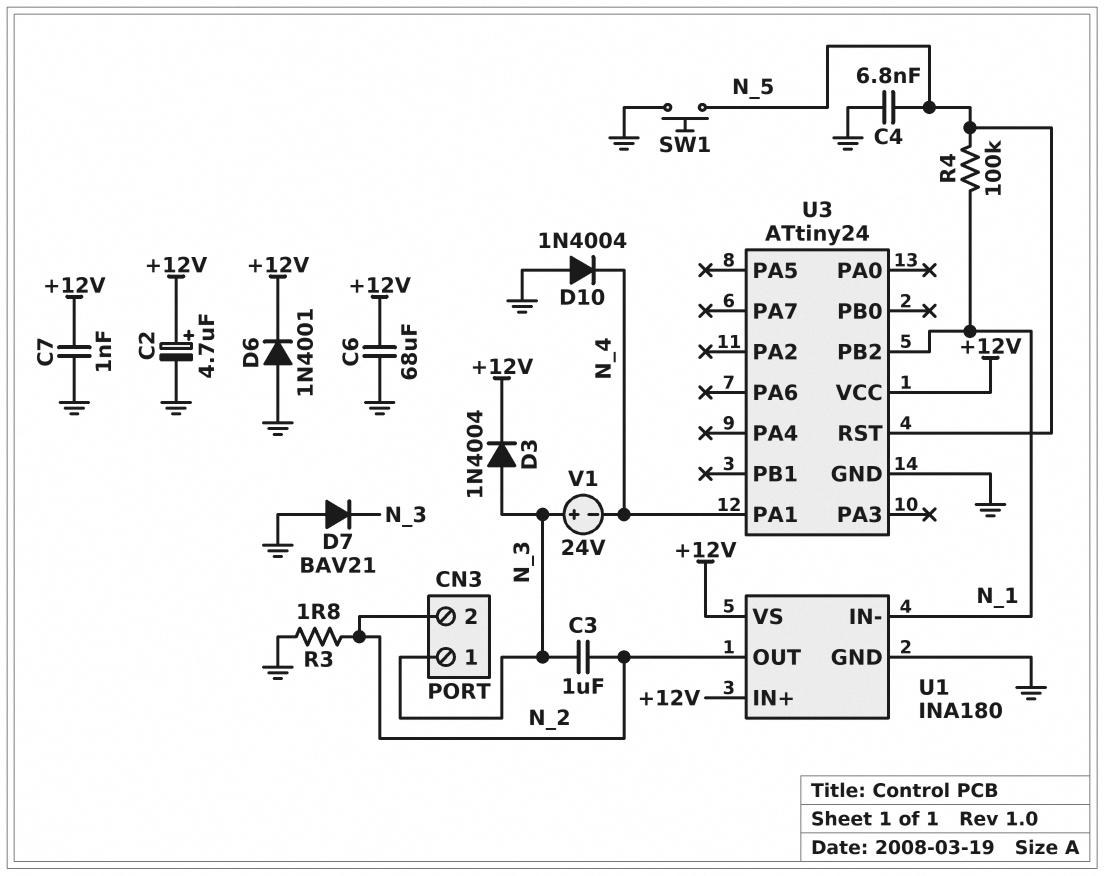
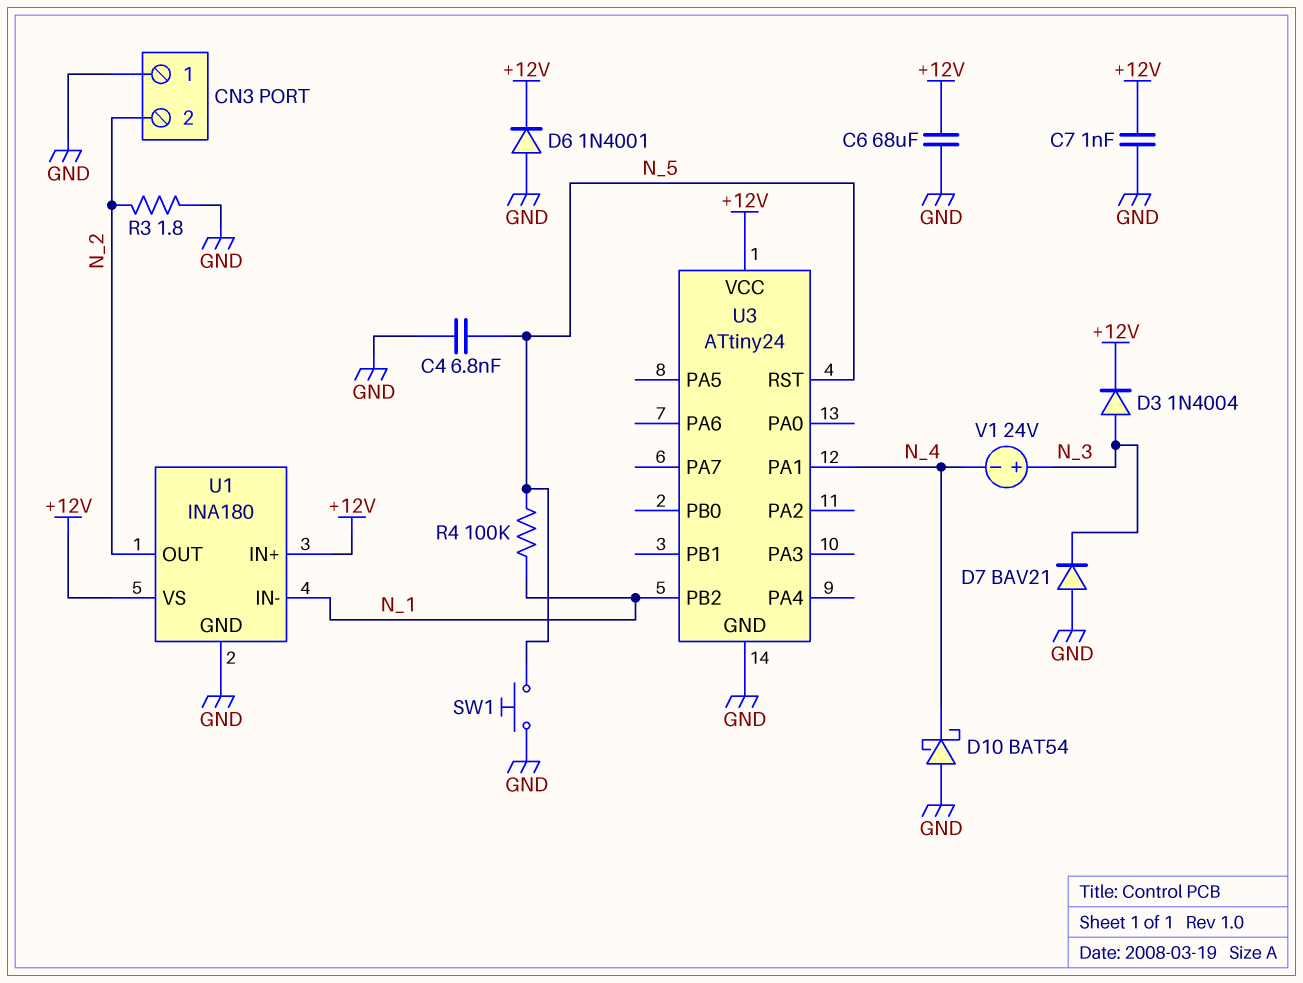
C2: 4.7uF (plus +12V, minus GND) -> none
C3: 1uF (N_2, N_3) -> none
CN3 pin 1: N_3 -> GND
D10: diode 1N4004 (A GND, K N_4) -> schottky BAT54 (A GND, K N_4)

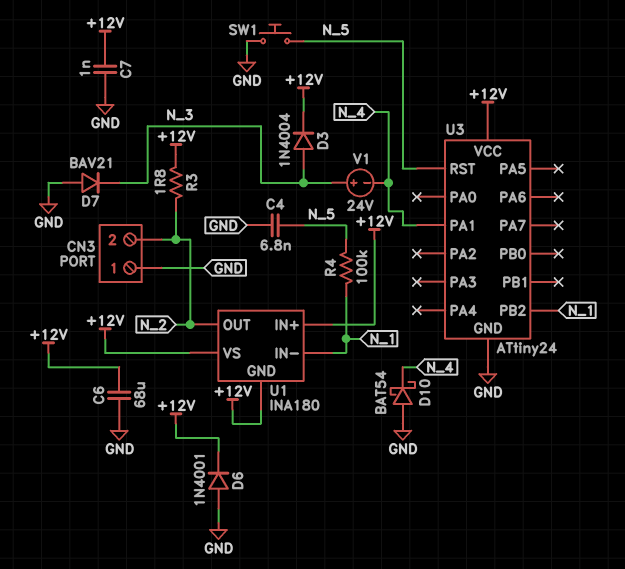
R3: 1.8 (GND, N_2) -> 1.8 (+12V, N_2)
U1 pin GND: GND -> +12V

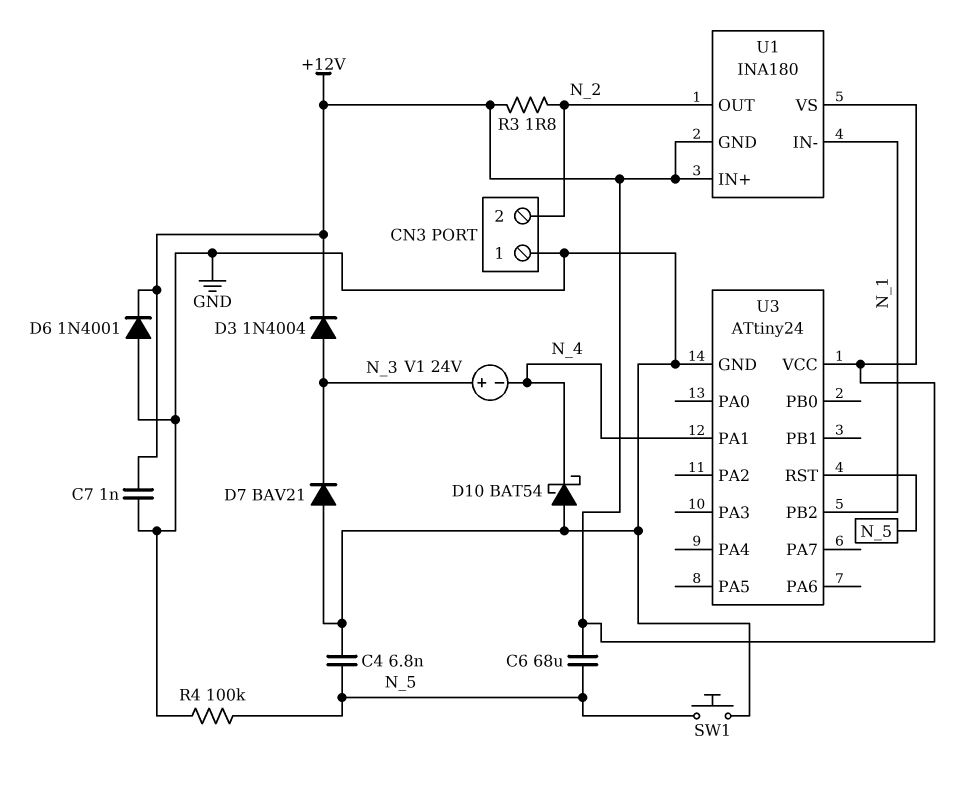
C6: 68uF (+12V, GND) -> 68uF (+12V, N_5)
R4: 100k (N_1, N_5) -> 100k (GND, N_5)

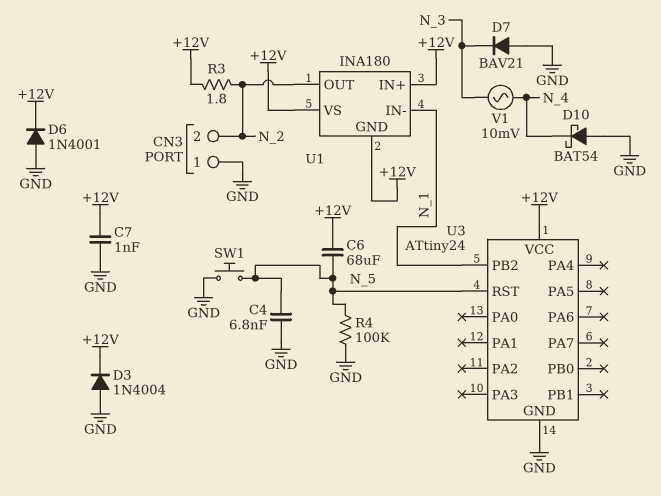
D3: diode 1N4004 (A N_3, K +12V) -> diode 1N4004 (A GND, K +12V)
U3 pin PA1: N_4 -> none
V1: 24V (plus N_3, minus N_4) -> AC 10mV (N_3, N_4)

